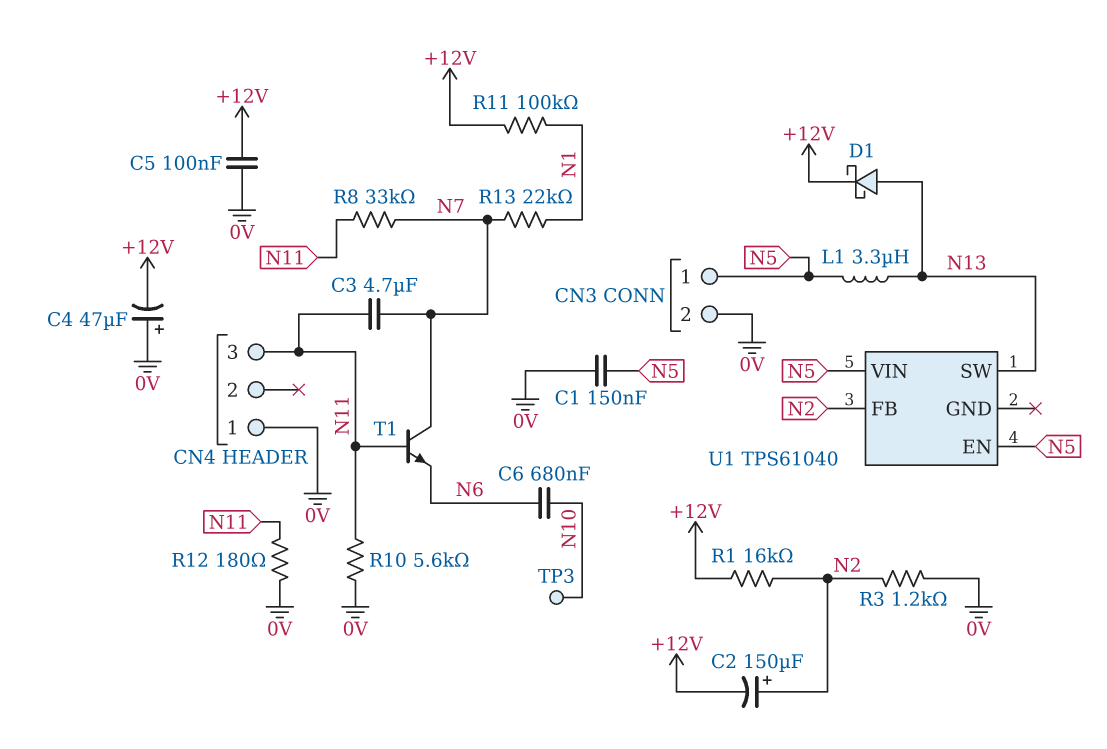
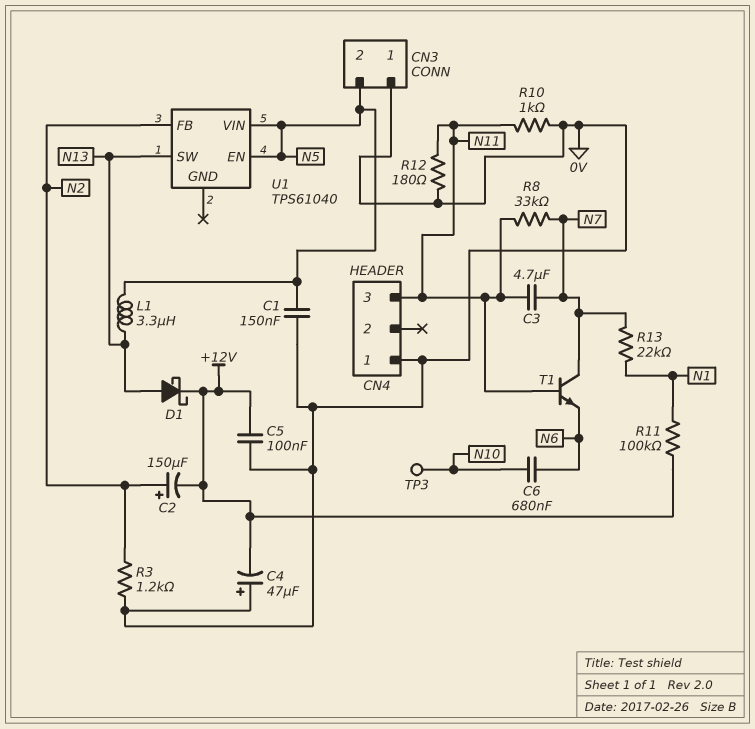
CN3 pin 1: N5 -> 0V
CN3 pin 2: 0V -> N5
R1: 16k (+12V, N2) -> none
R10: 5.6k (0V, N11) -> 1k (0V, N11)

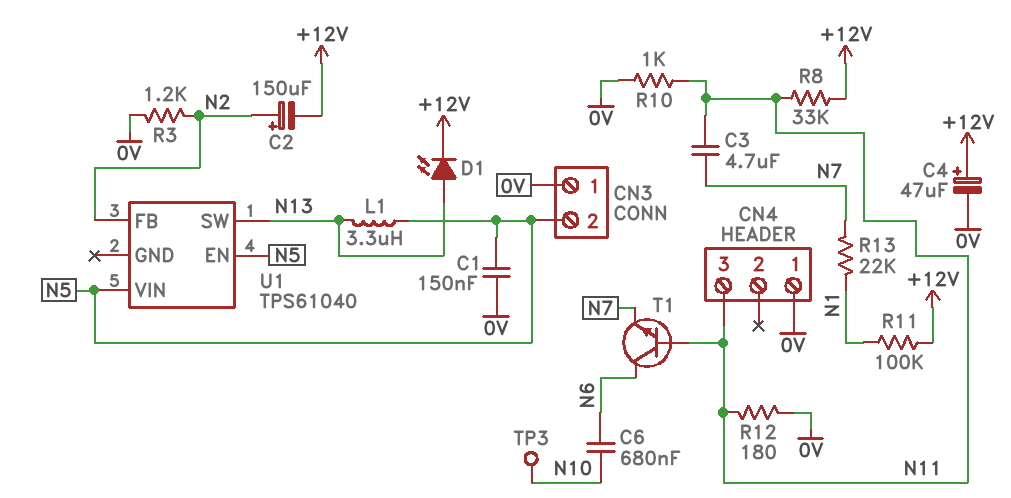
C4: 47uF (plus 0V, minus +12V) -> 47uF (plus +12V, minus 0V)
C5: 100nF (+12V, 0V) -> none
D1: schottky (A N13, K +12V) -> LED (A N13, K +12V)
R8: 33k (N7, N11) -> 33k (+12V, N11)
T1: NPN (B N11, C N7, E N6) -> NPN (B N11, C N6, E N7)

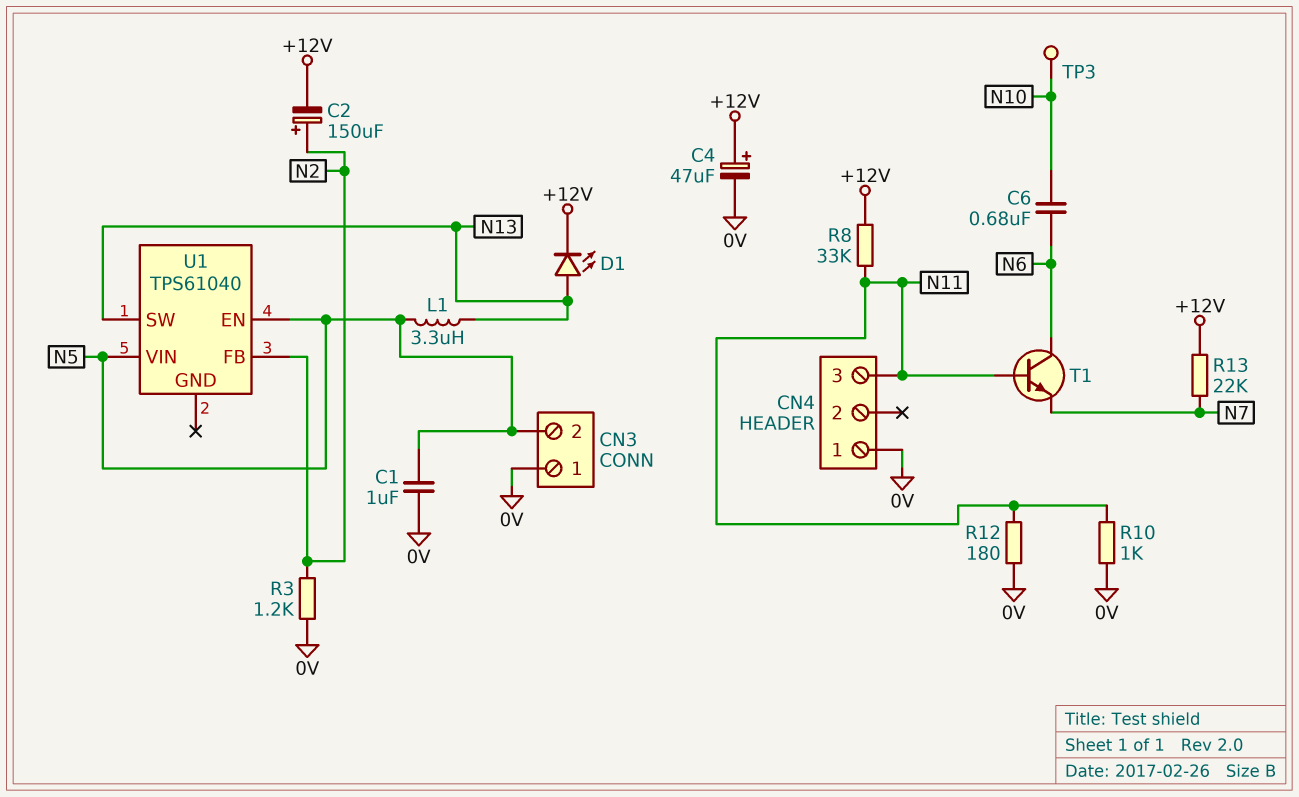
C1: 150nF (0V, N5) -> 1uF (0V, N5)
C3: 4.7uF (N7, N11) -> none
R11: 100k (+12V, N1) -> none
R13: 22k (N1, N7) -> 22k (+12V, N7)

